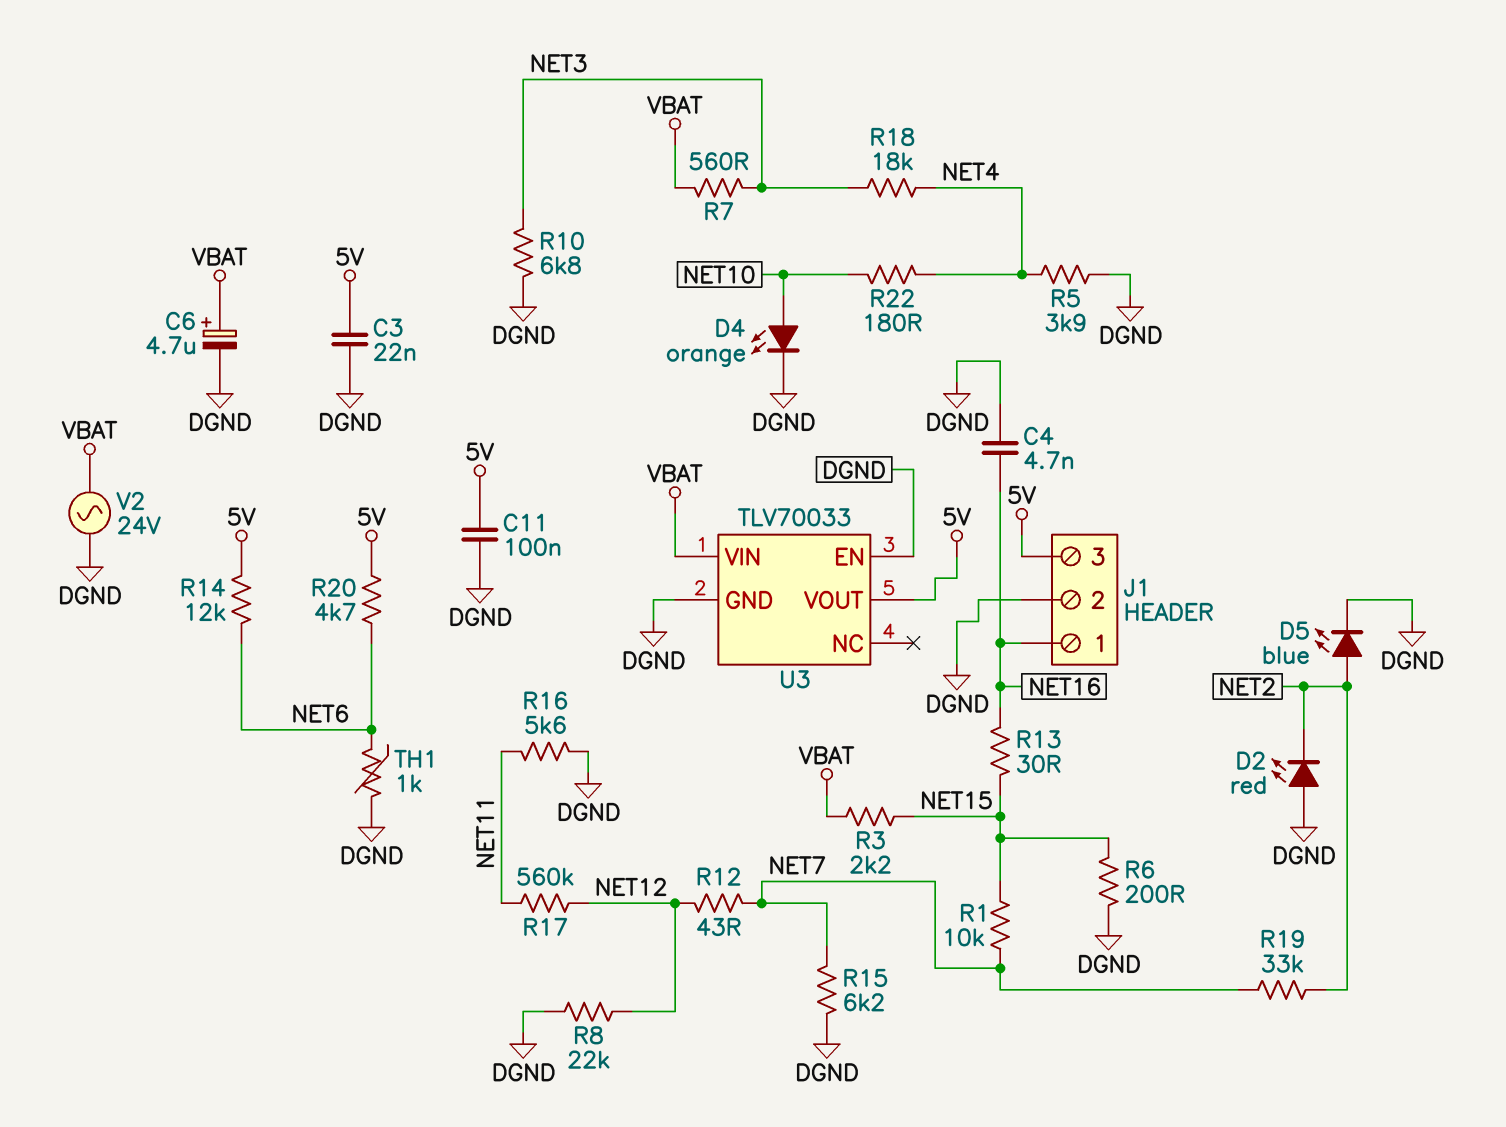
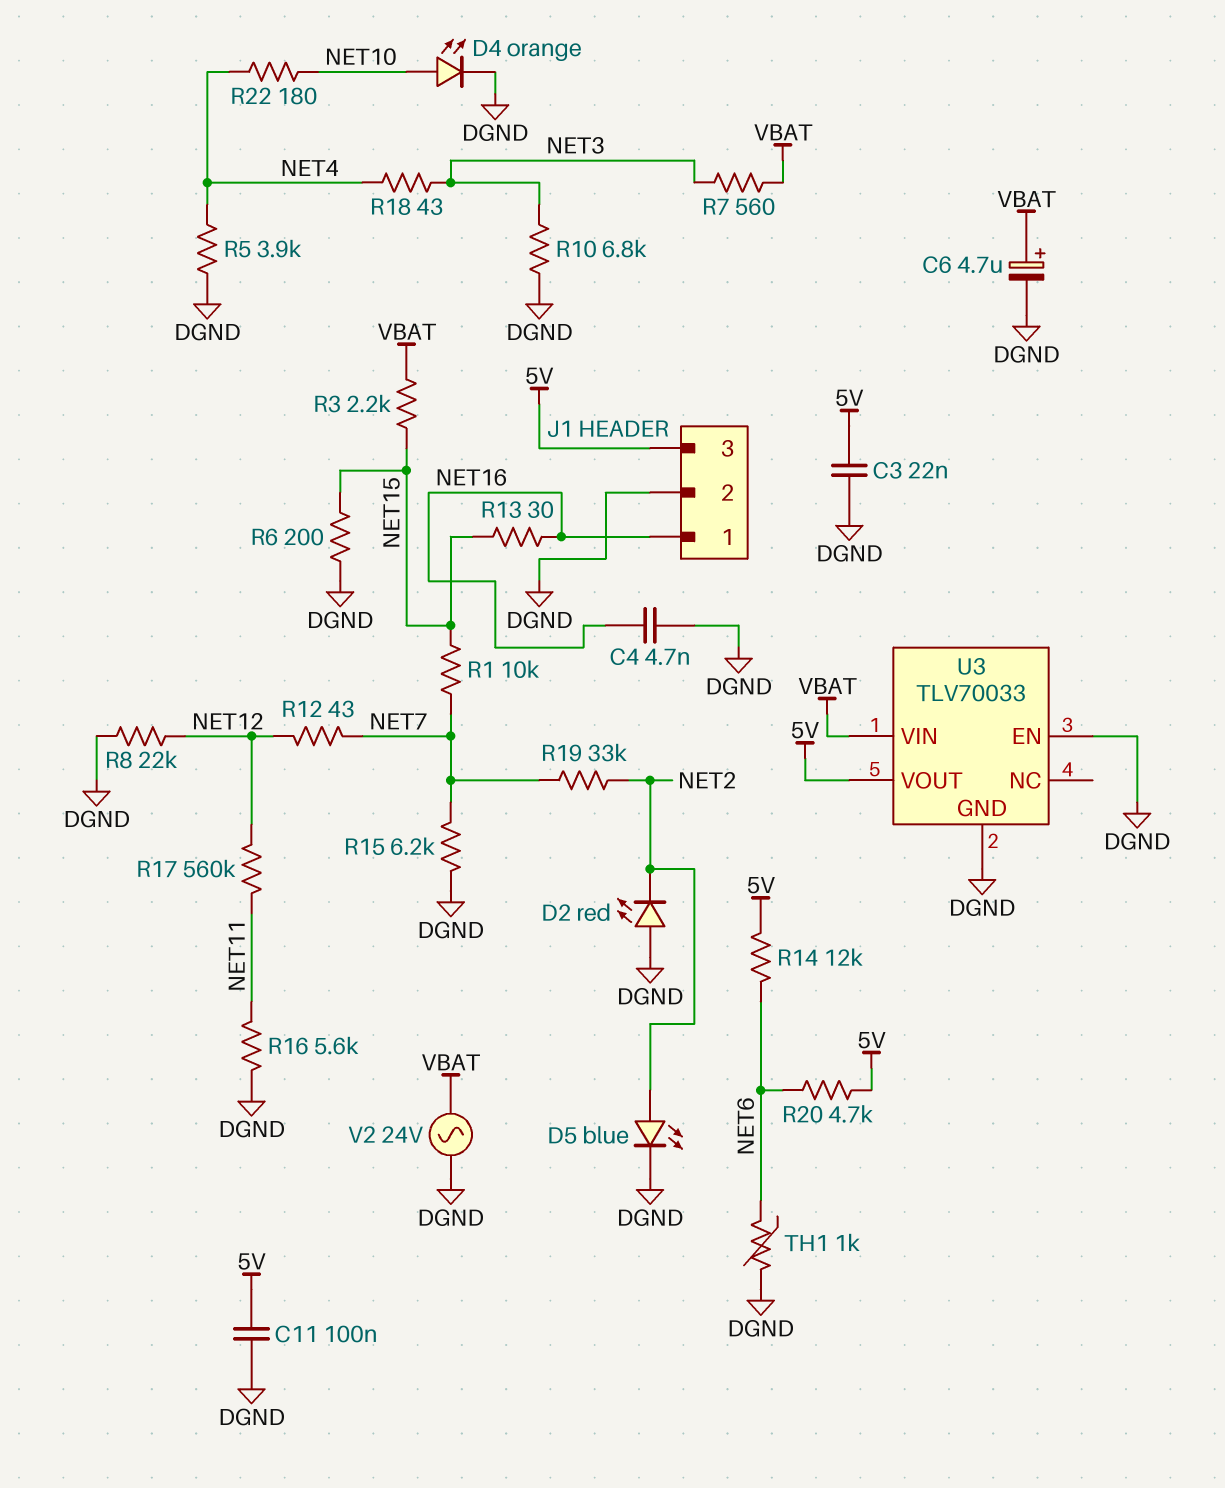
R18: 18k (NET3, NET4) -> 43 (NET3, NET4)

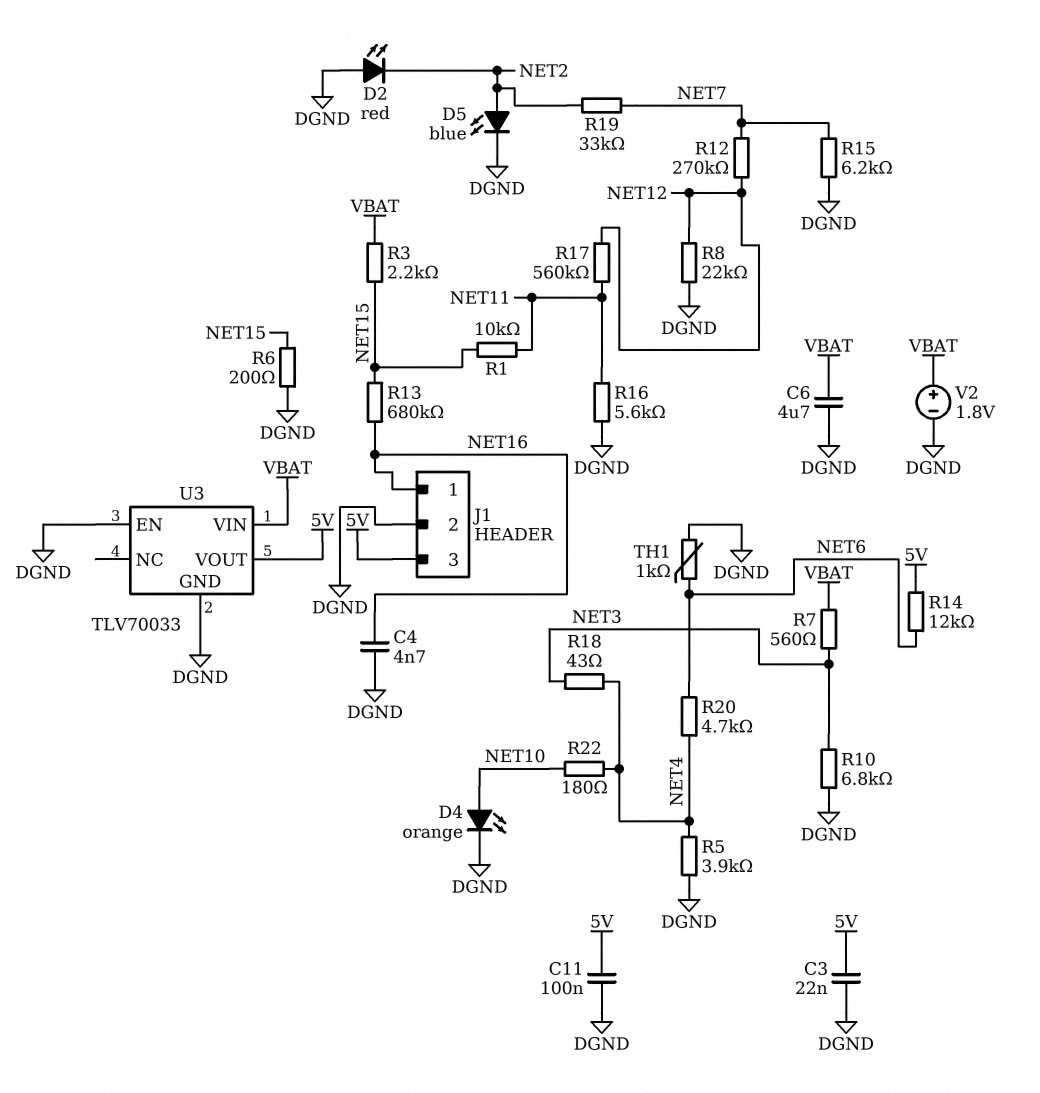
C6: 4.7uF (plus VBAT, minus DGND) -> 4.7uF (DGND, VBAT)
R1: 10k (NET7, NET15) -> 10k (NET11, NET15)
R12: 43 (NET7, NET12) -> 270k (NET7, NET12)
R13: 30 (NET15, NET16) -> 680k (NET15, NET16)
R20: 4.7k (5V, NET6) -> 4.7k (NET4, NET6)
V2: AC 24V (DGND, VBAT) -> 1.8V (plus VBAT, minus DGND)

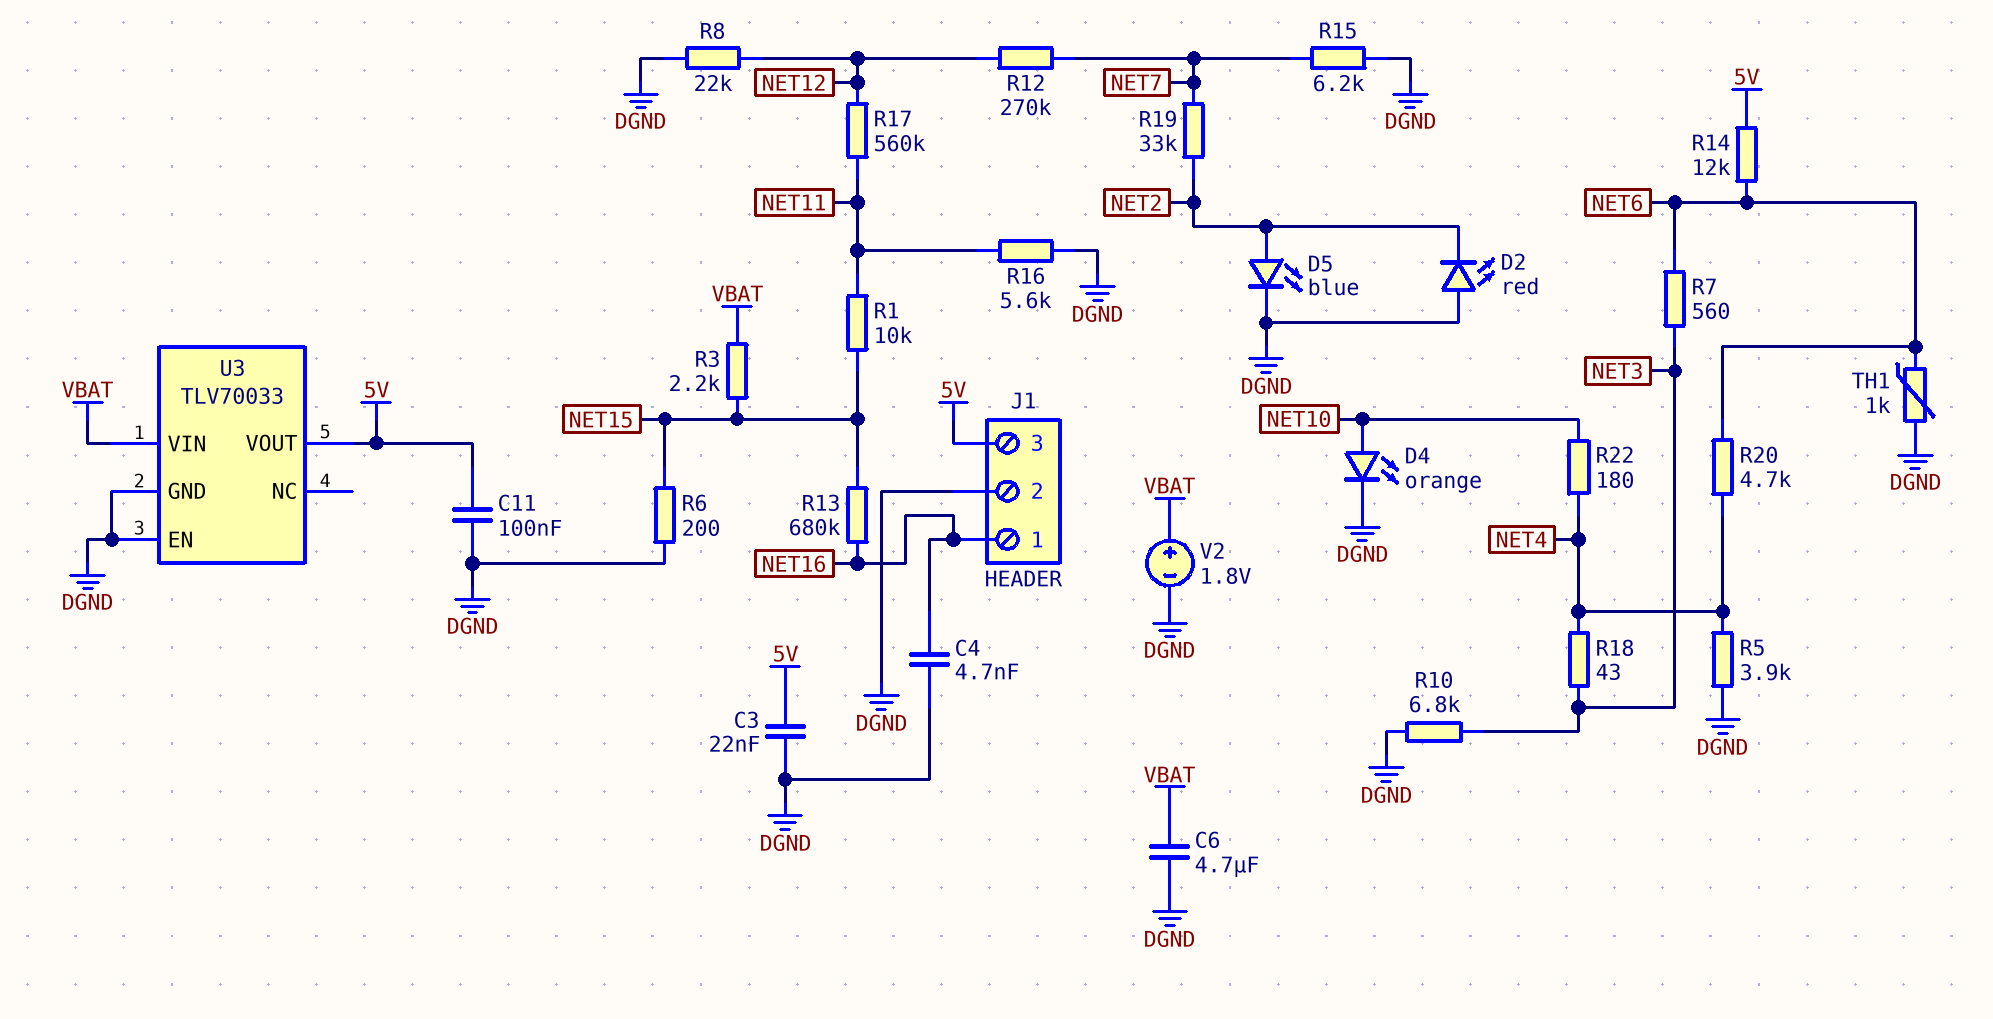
R7: 560 (NET3, VBAT) -> 560 (NET3, NET6)

